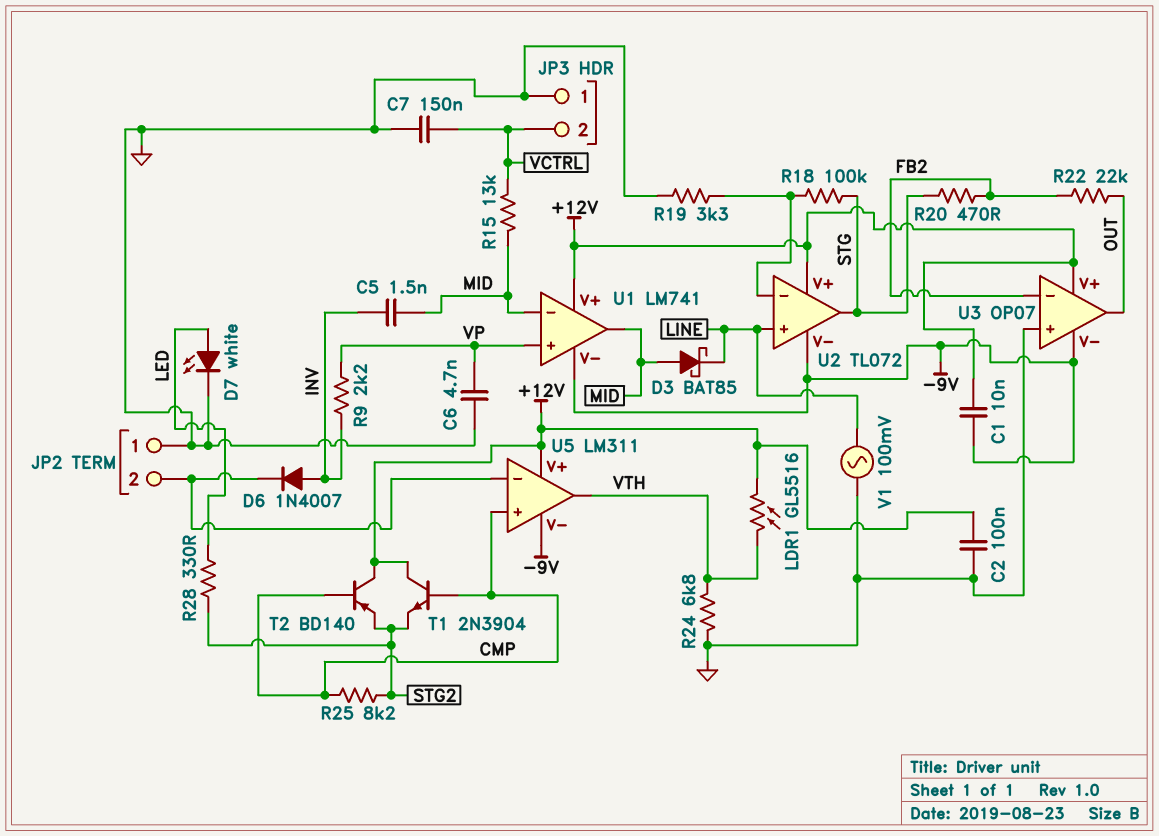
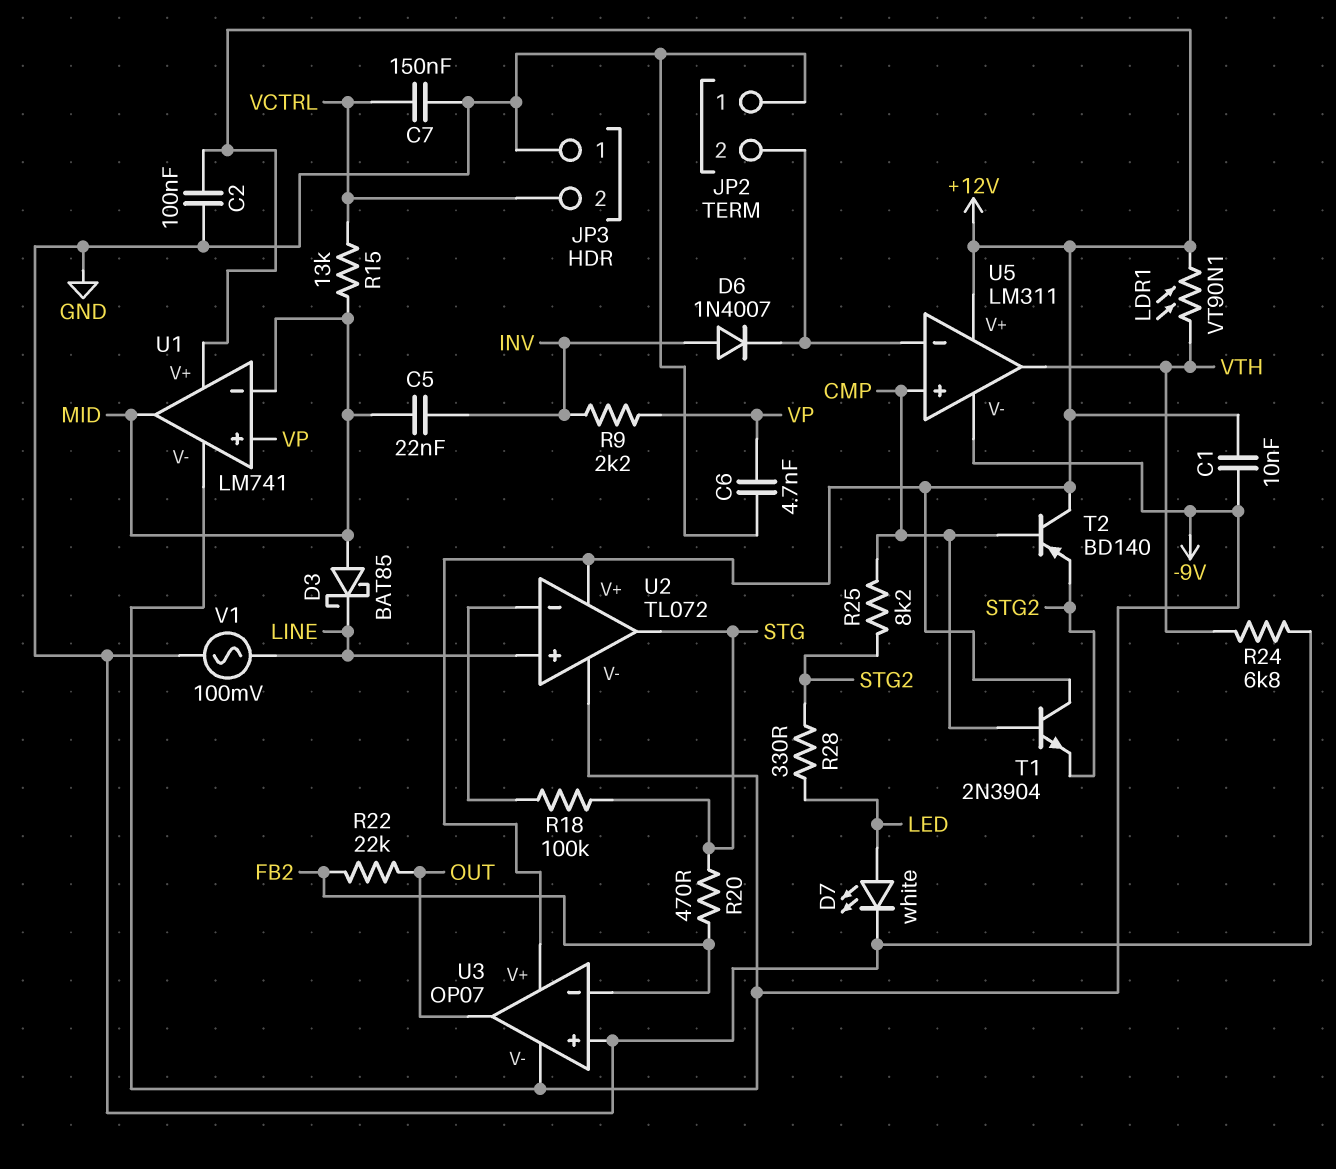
C5: 1.5nF (INV, MID) -> 22nF (INV, MID)
LDR1: GL5516 (+12V, VTH) -> VT90N1 (+12V, VTH)
R19: 3.3k (GND, U2/in-) -> none

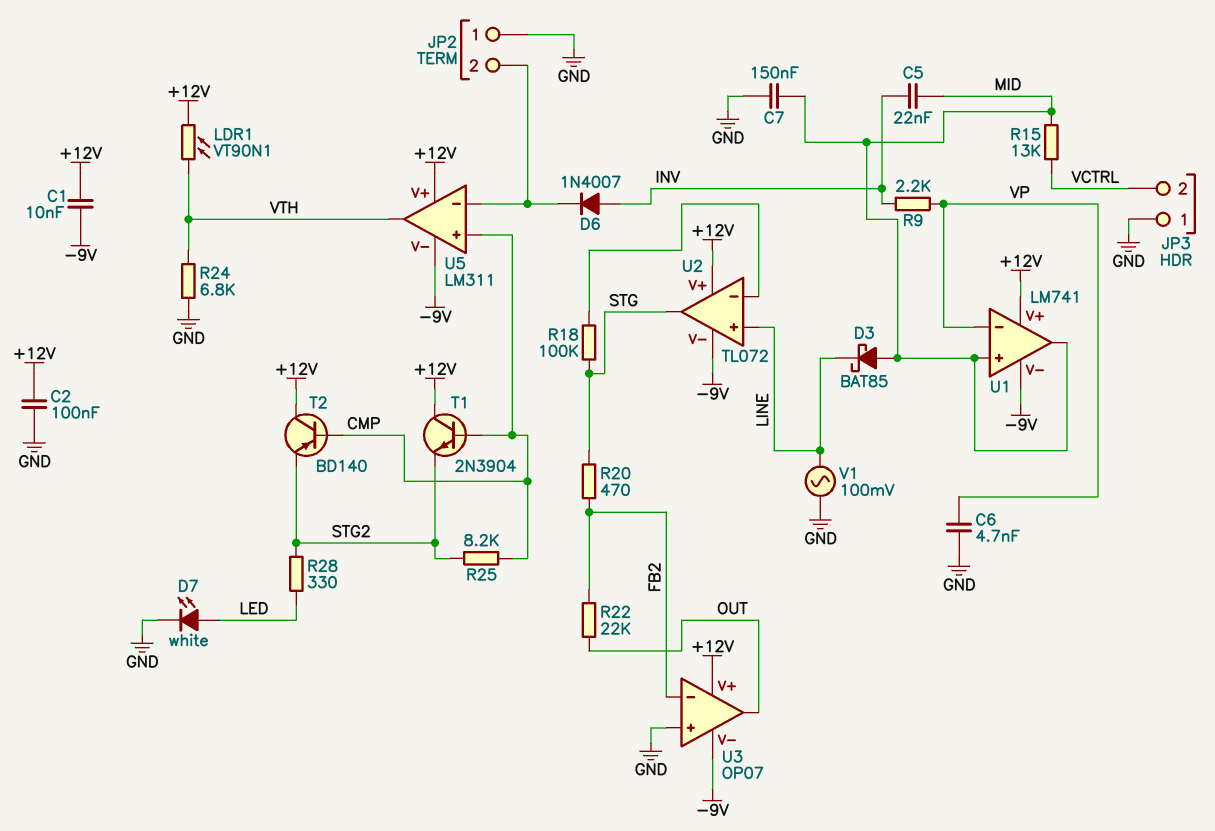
C7: 150nF (GND, VCTRL) -> 150nF (GND, MID)
U1 pin in+: VP -> MID
U1 pin in-: MID -> VP

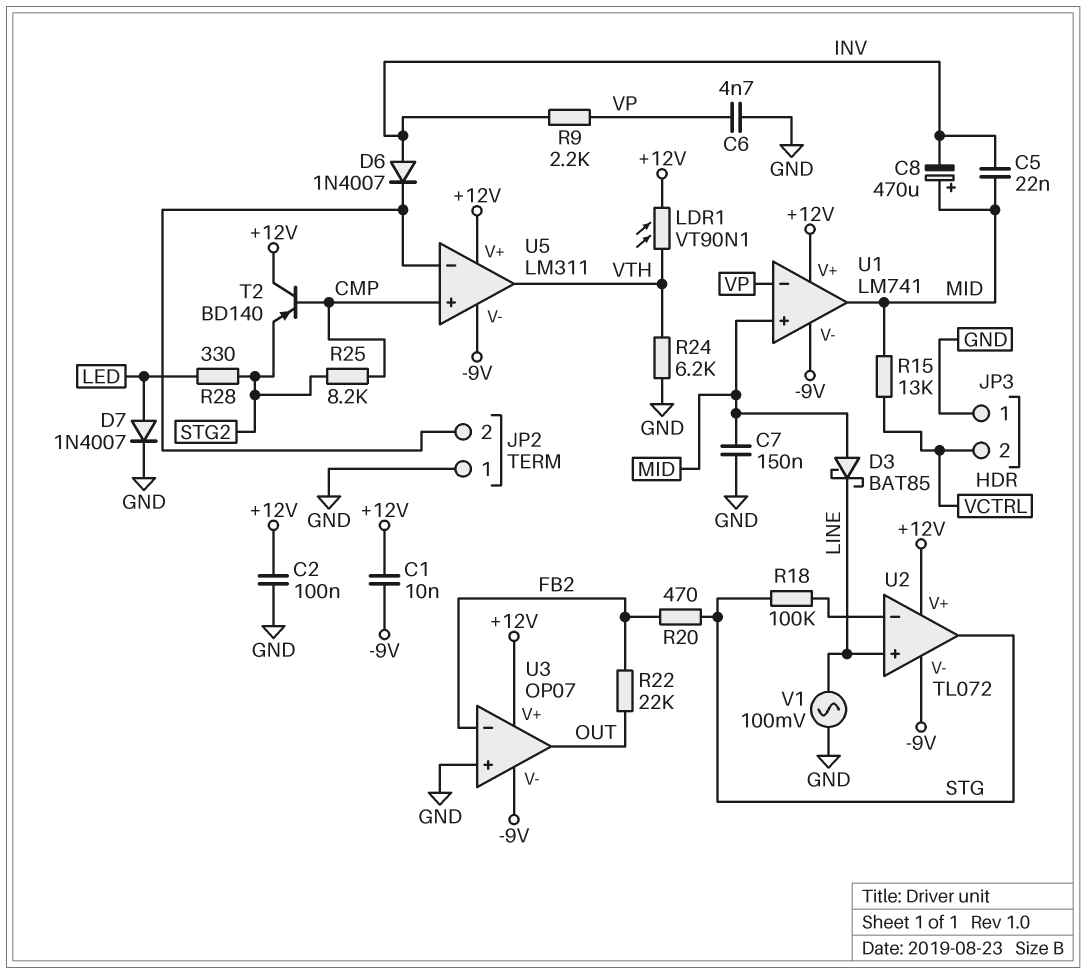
C8: none -> 470uF (plus MID, minus INV)
D7: LED white (A LED, K GND) -> diode 1N4007 (A LED, K GND)
R24: 6.8k (GND, VTH) -> 6.2k (GND, VTH)
T1: NPN 2N3904 (B CMP, C +12V, E STG2) -> none

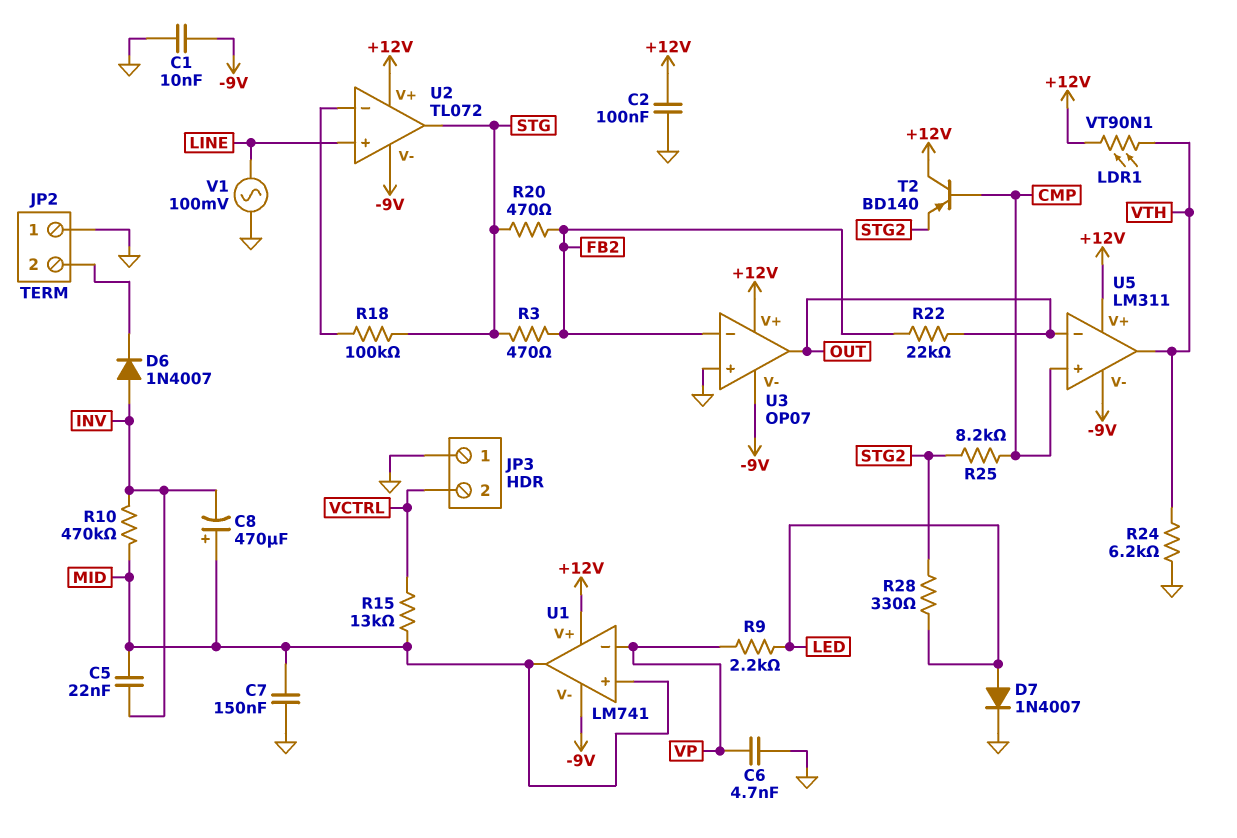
C1: 10nF (+12V, -9V) -> 10nF (-9V, GND)
D3: schottky BAT85 (A MID, K LINE) -> none
R3: none -> 470 (FB2, STG)
R9: 2.2k (INV, VP) -> 2.2k (LED, VP)
R10: none -> 470k (INV, MID)
U5 pin in-: JP2/2 -> OUT

